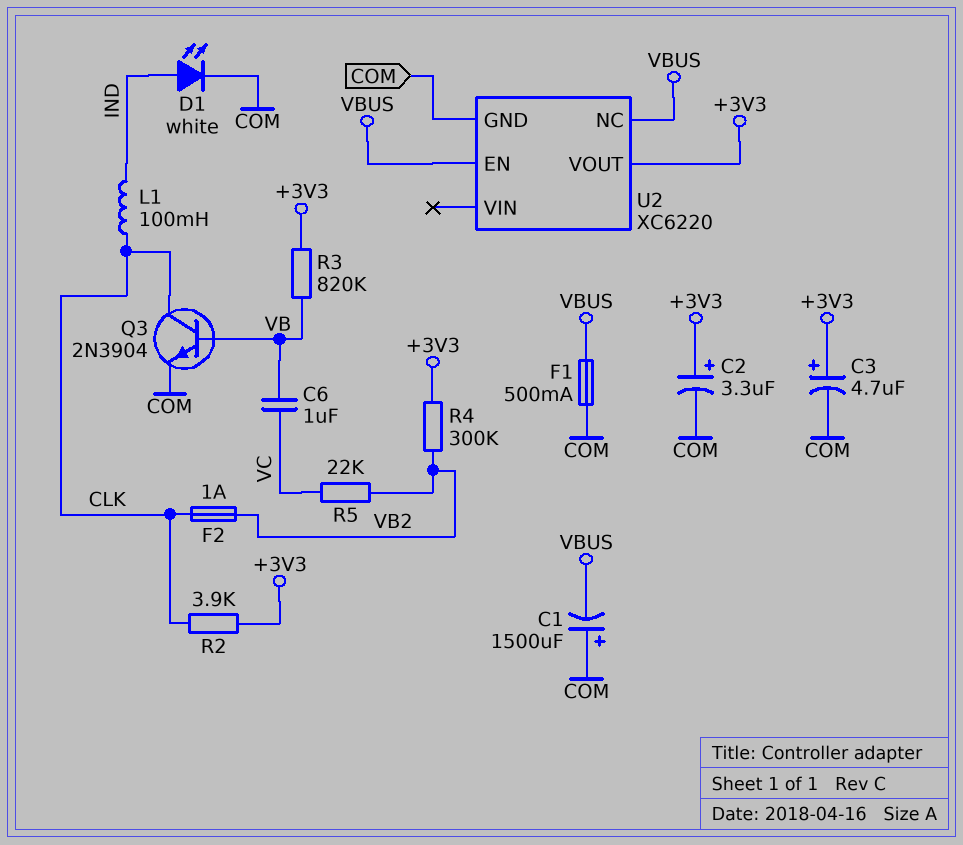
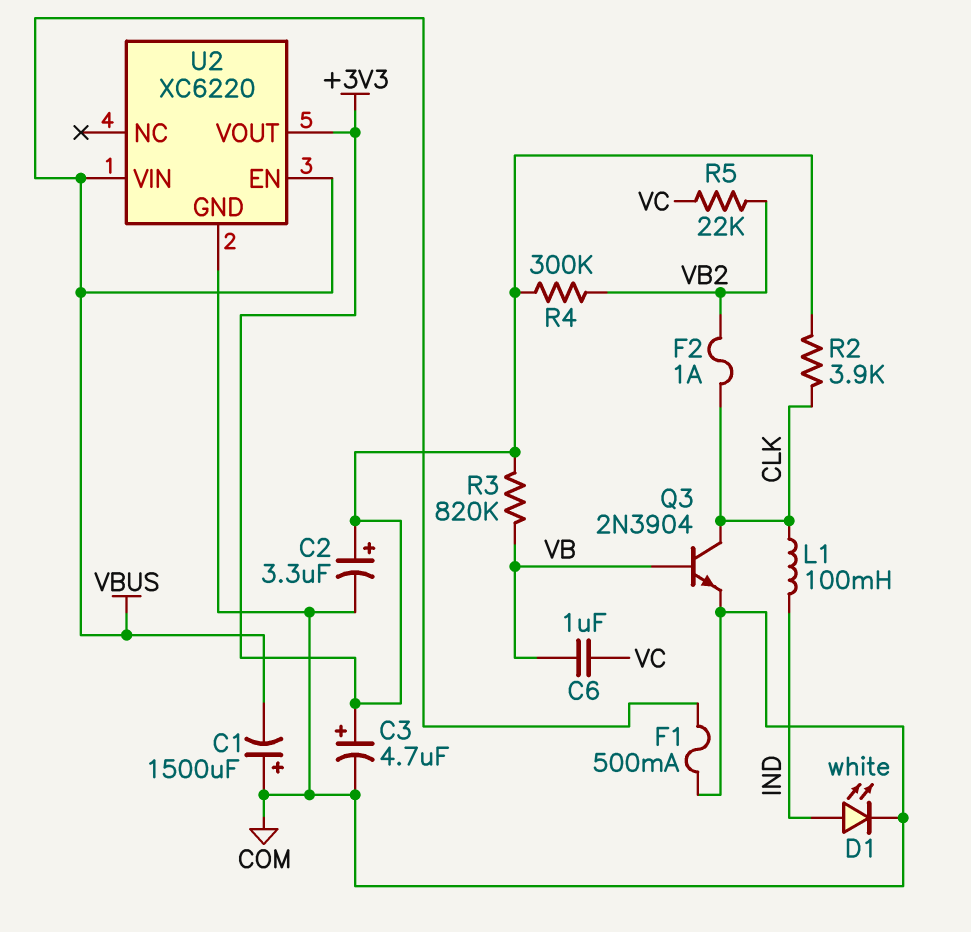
U2 pin NC: VBUS -> none
U2 pin VIN: none -> VBUS

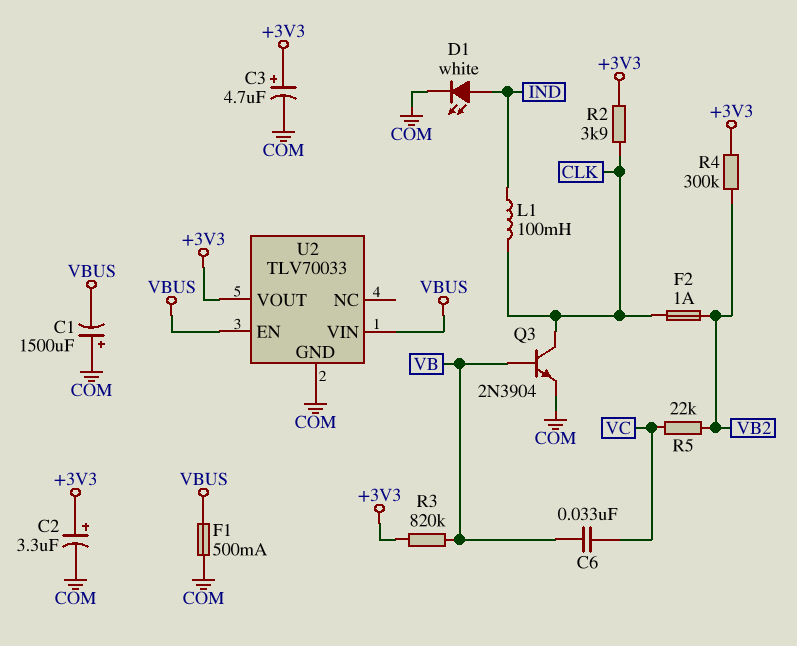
C6: 1uF (VB, VC) -> 33nF (VB, VC)
U2: XC6220 -> TLV70033

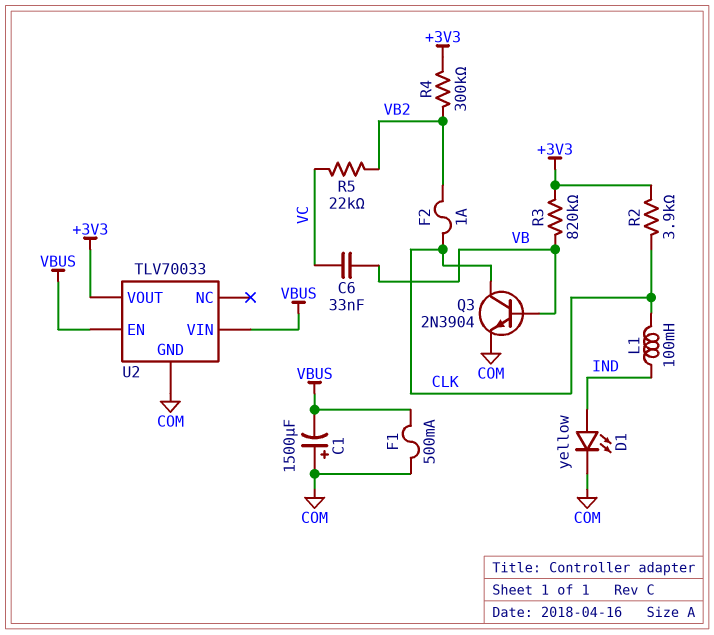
C2: 3.3uF (plus +3V3, minus COM) -> none
C3: 4.7uF (plus +3V3, minus COM) -> none
D1: LED white (A IND, K COM) -> LED yellow (A IND, K COM)

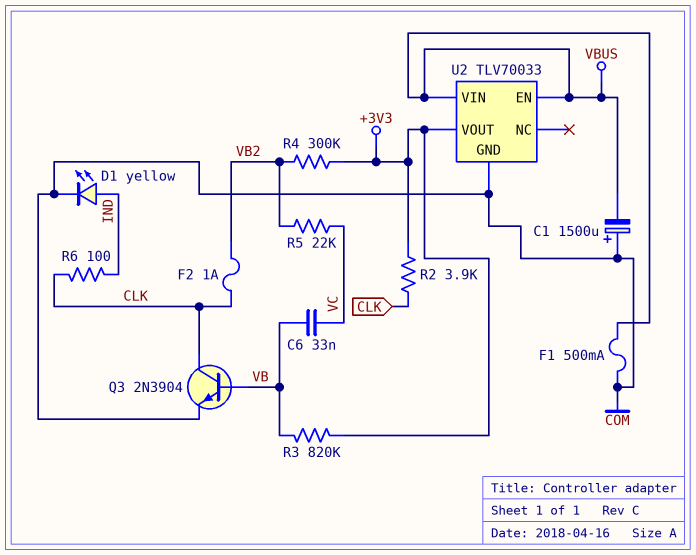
L1: 100mH (CLK, IND) -> none
R6: none -> 100 (CLK, IND)

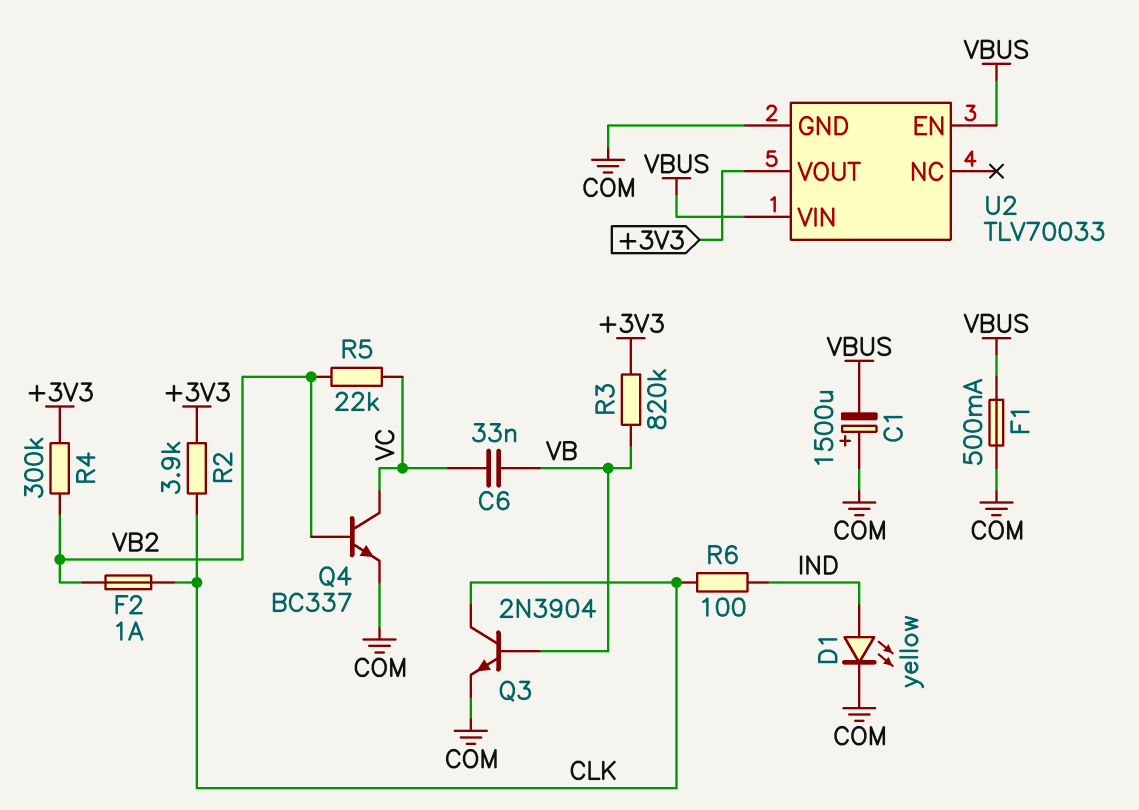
Q4: none -> NPN BC337 (B VB2, C VC, E COM)

